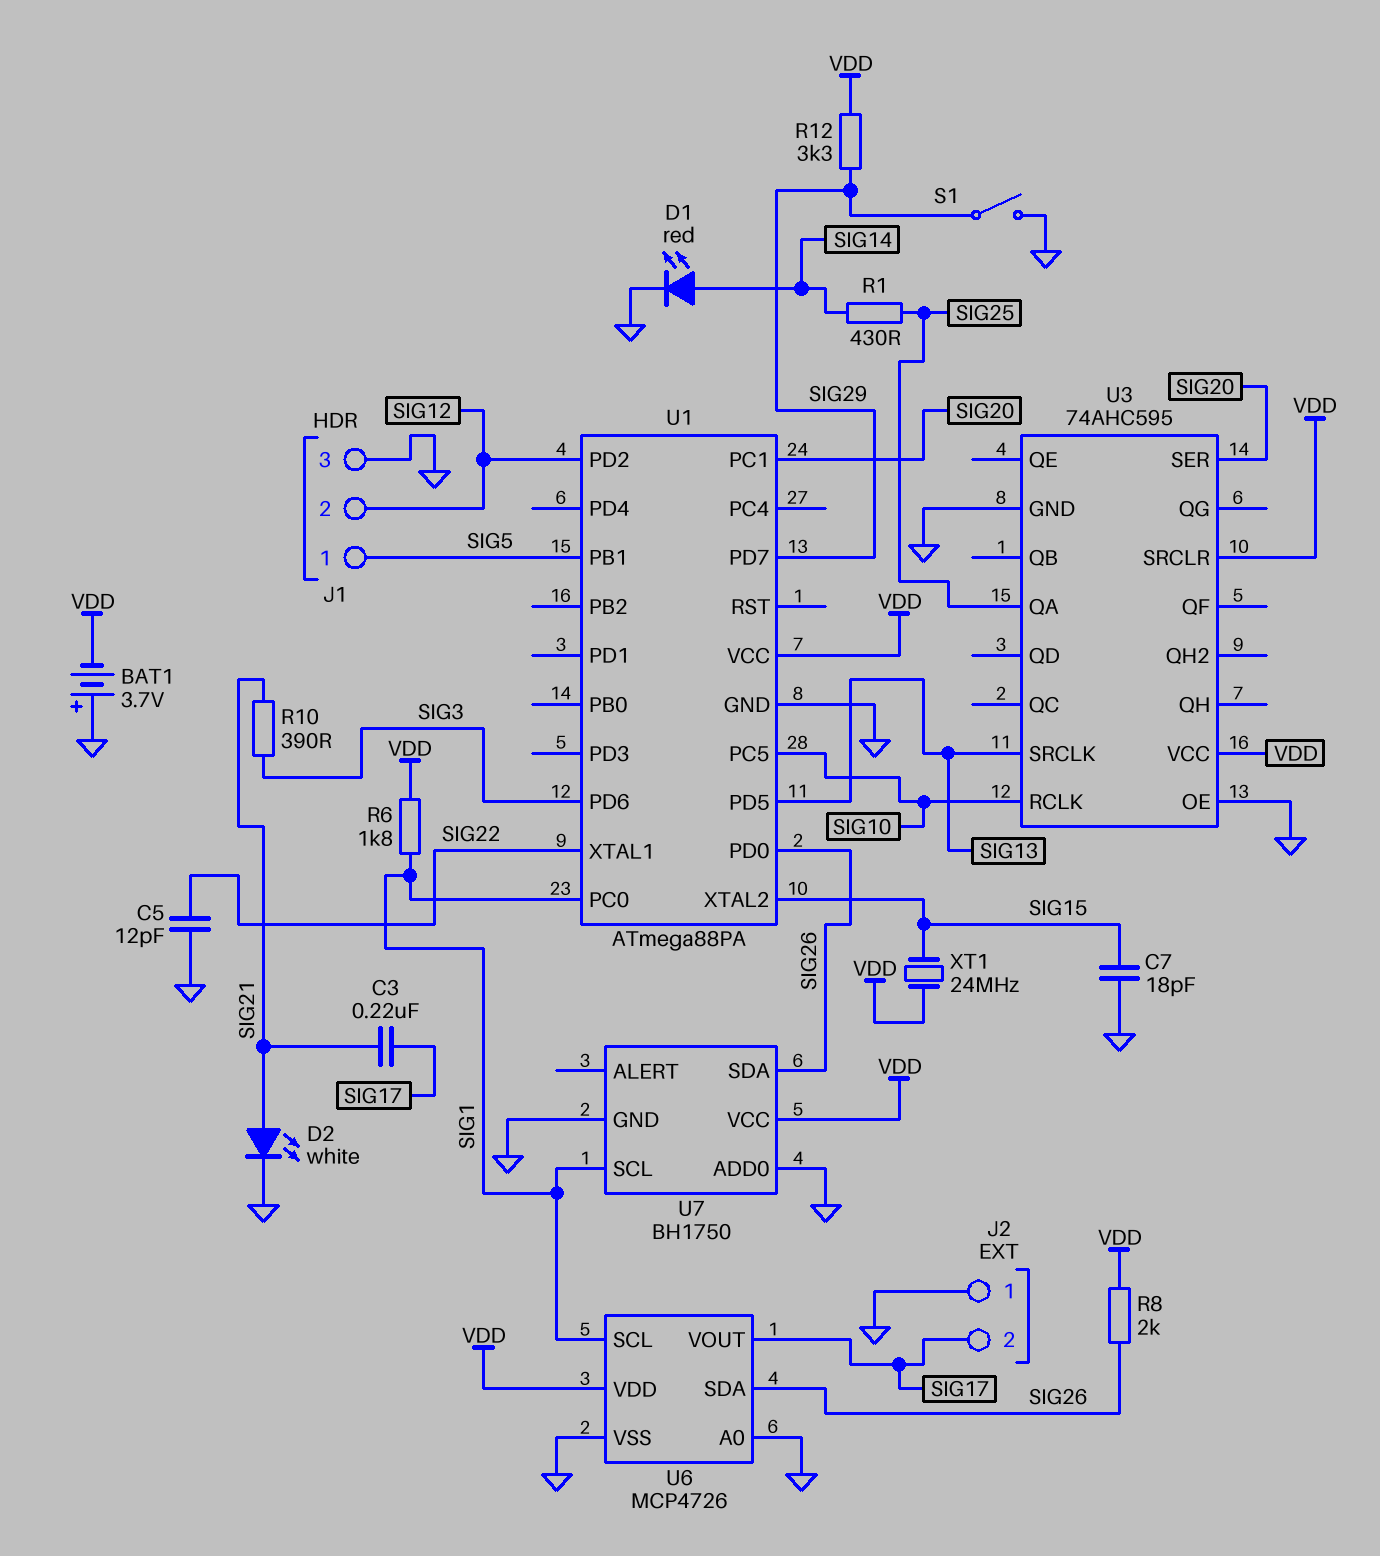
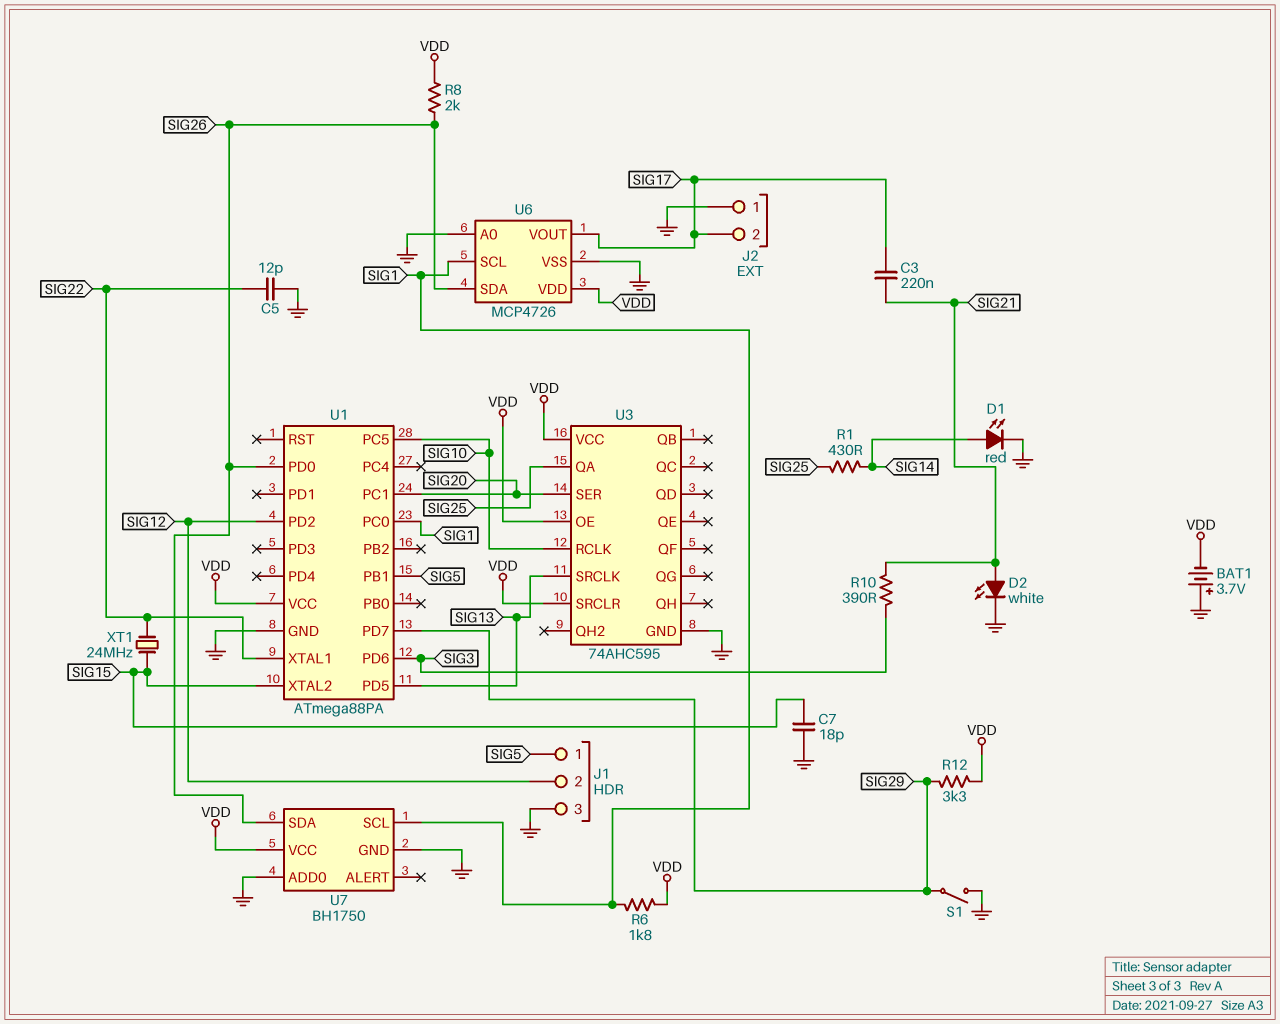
U3 pin OE: GND -> VDD
XT1: 24MHz (SIG15, VDD) -> 24MHz (SIG15, SIG22)

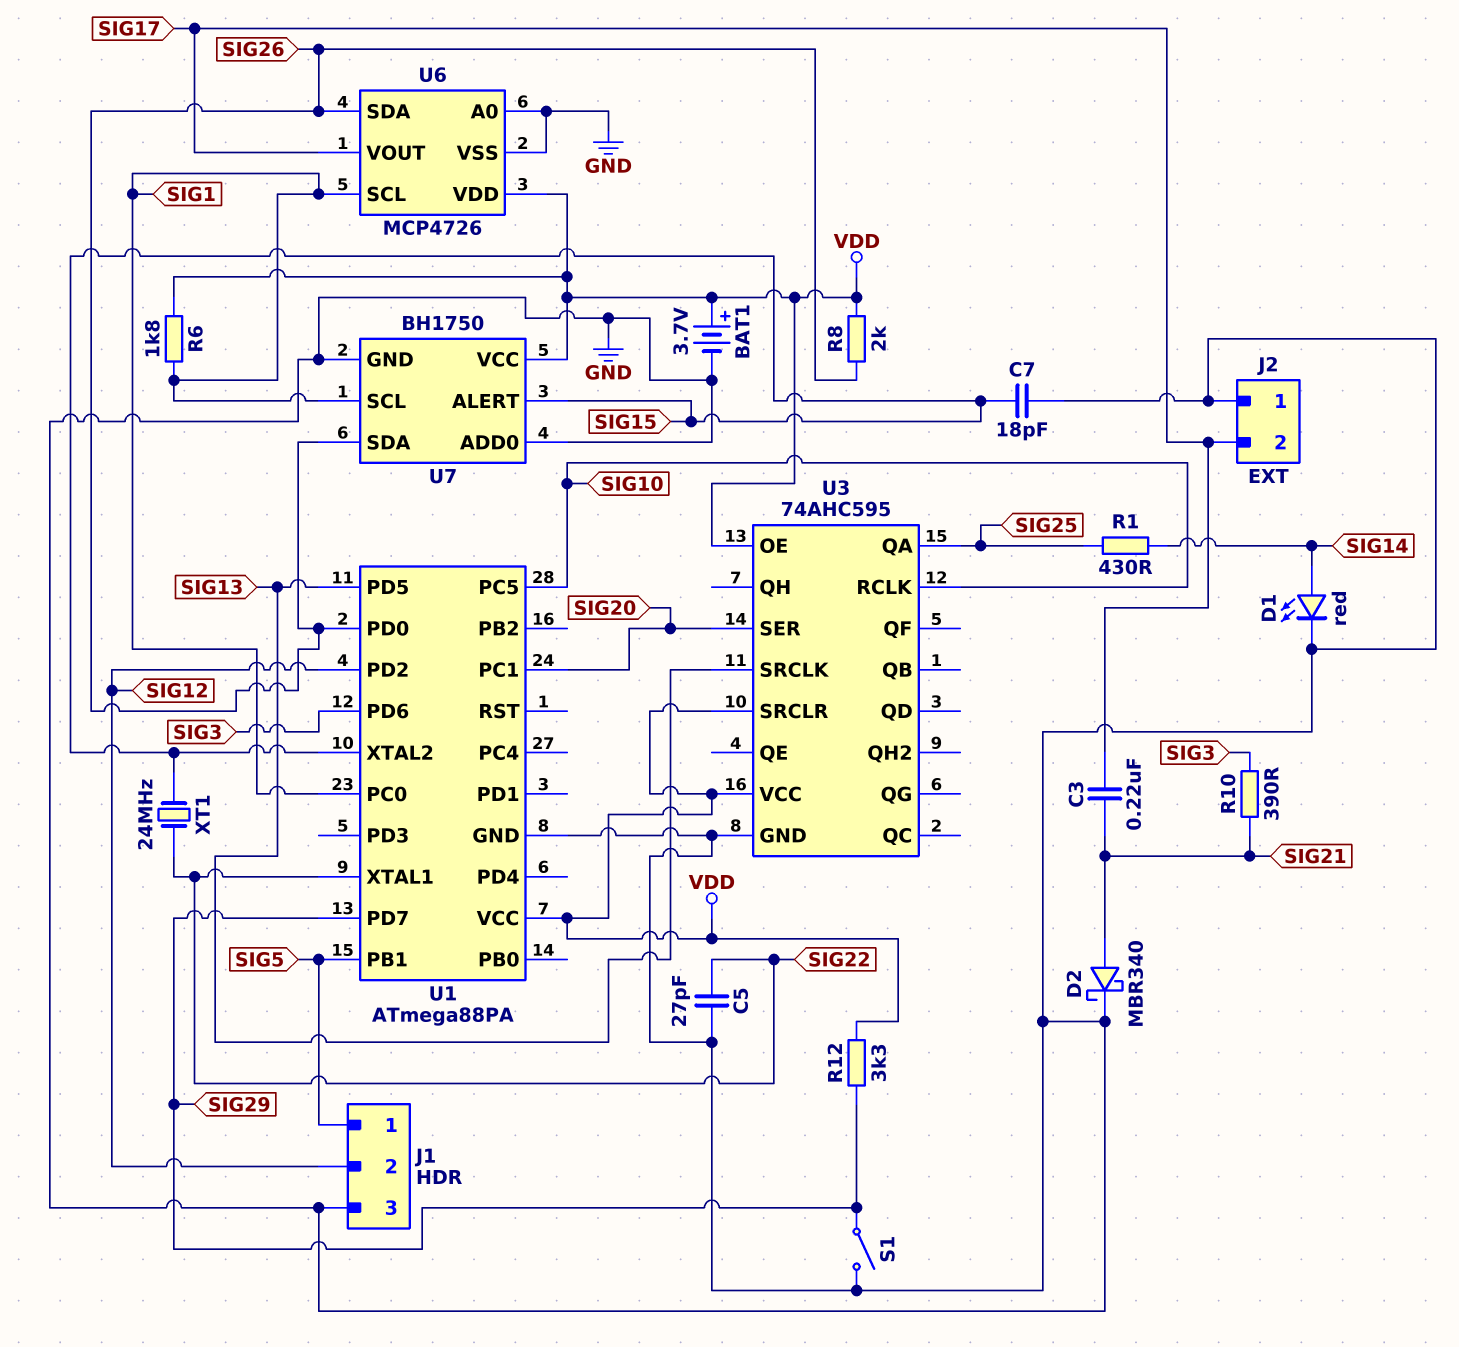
BAT1: 3.7V (plus GND, minus VDD) -> 3.7V (plus VDD, minus GND)
C5: 12pF (GND, SIG22) -> 27pF (GND, SIG22)
D2: LED white (A SIG21, K GND) -> schottky MBR340 (A SIG21, K GND)
U7 pin ALERT: none -> SIG15

